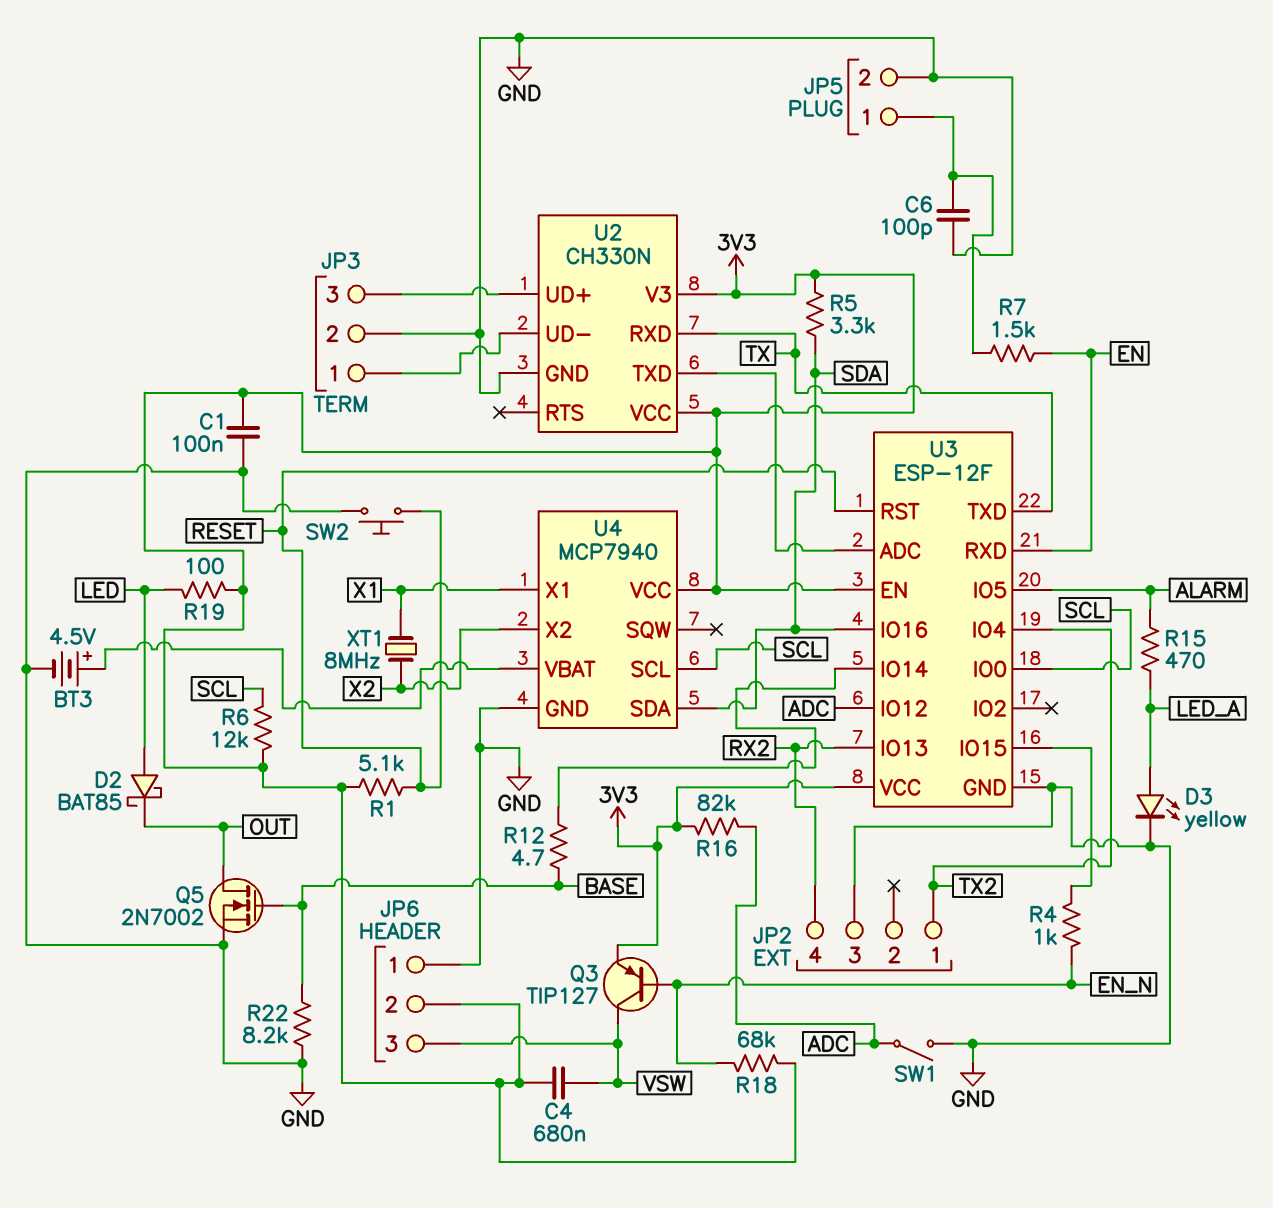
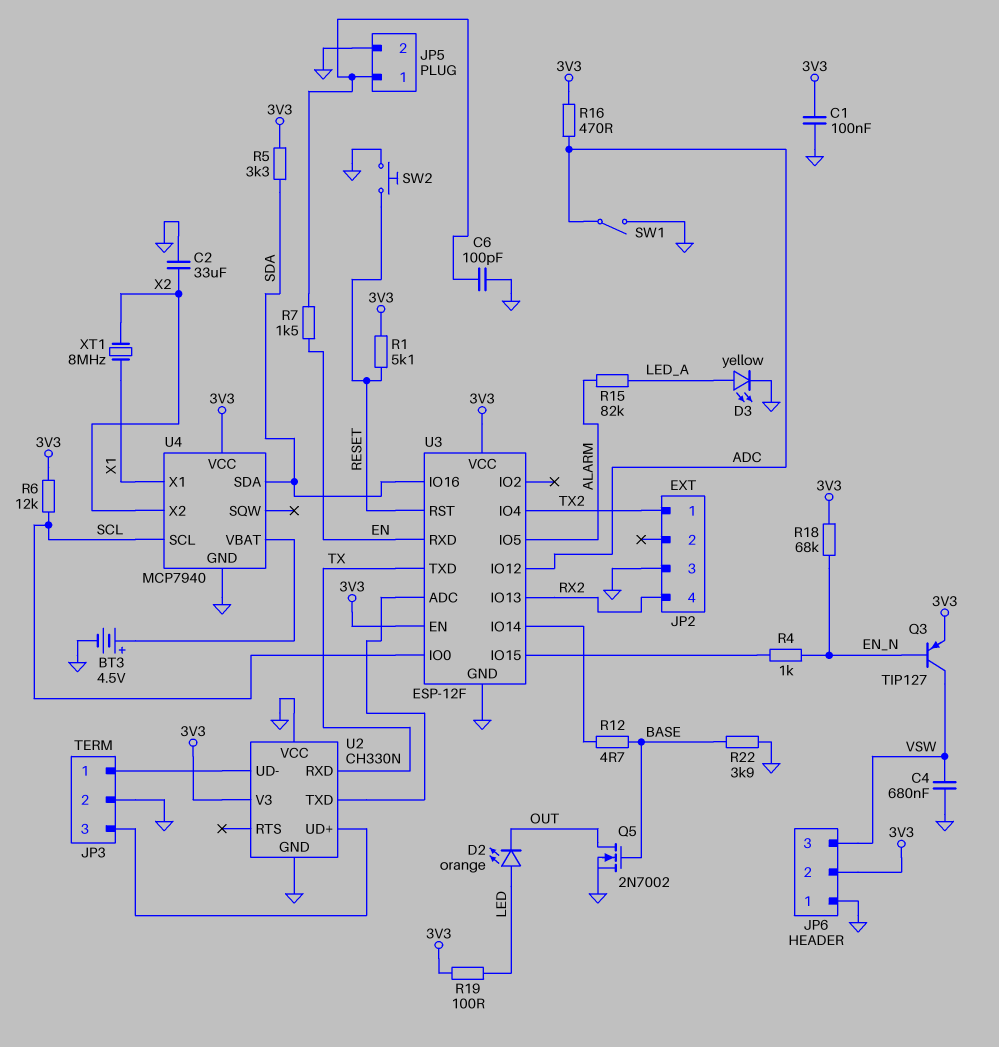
C2: none -> 33uF (GND, X2)
C4: 680nF (3V3, VSW) -> 680nF (GND, VSW)
D2: schottky BAT85 (A LED, K OUT) -> LED orange (A LED, K OUT)
R15: 470 (ALARM, LED_A) -> 82k (ALARM, LED_A)
R16: 82k (3V3, ADC) -> 470 (3V3, ADC)
R22: 8.2k (BASE, GND) -> 3.9k (BASE, GND)
U2 pin VCC: 3V3 -> GND

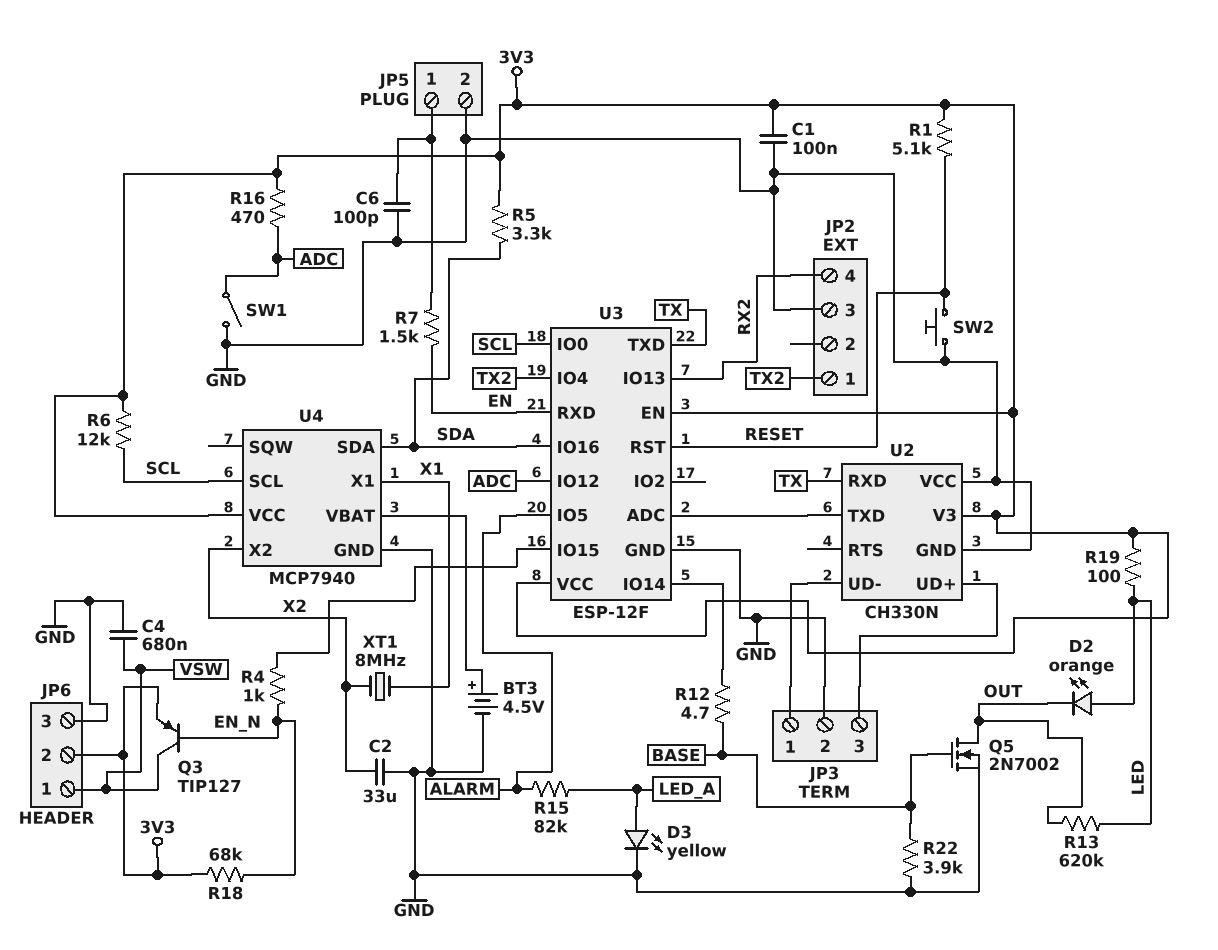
JP6 pin 1: GND -> VSW
JP6 pin 3: VSW -> GND
R13: none -> 620k (LED, OUT)

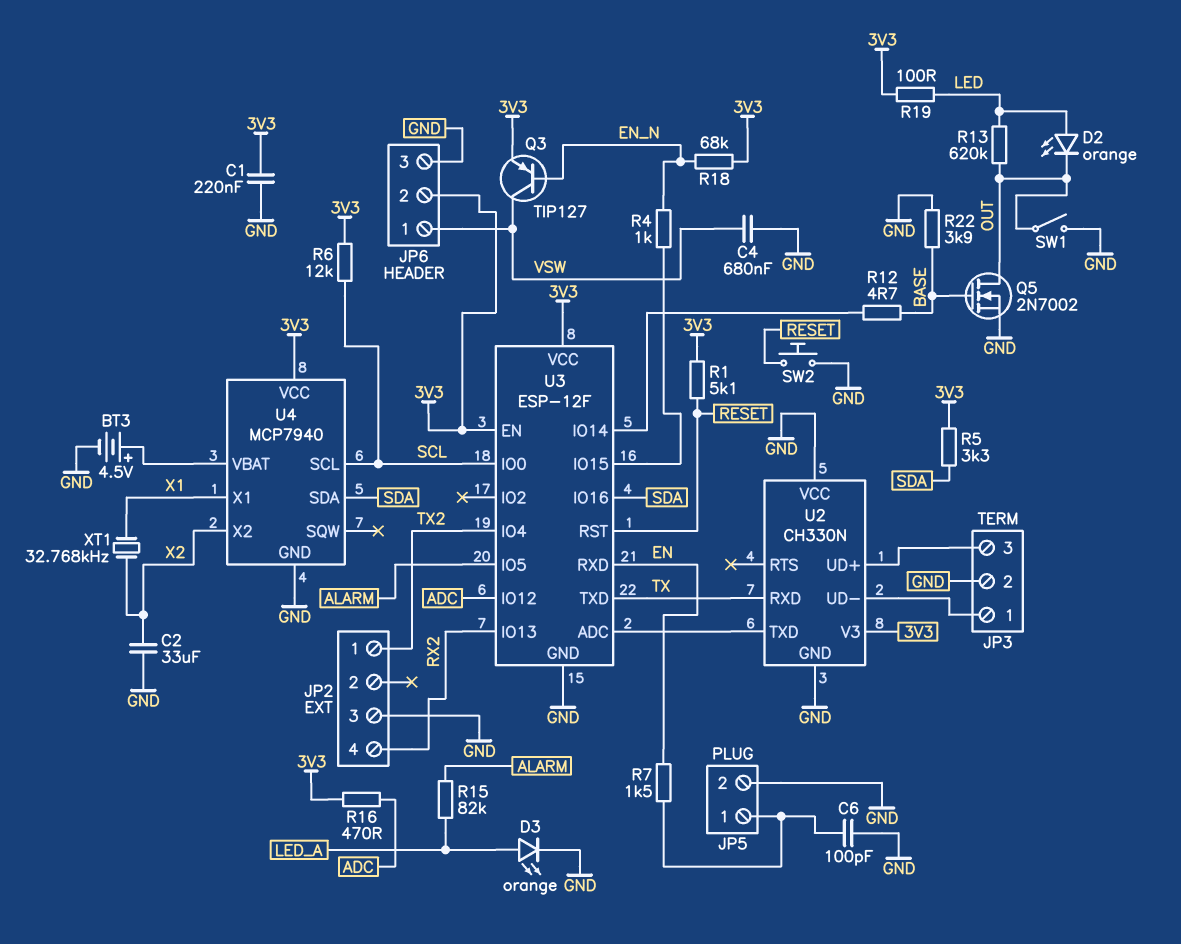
C1: 100nF (3V3, GND) -> 220nF (3V3, GND)
D3: LED yellow (A LED_A, K GND) -> LED orange (A LED_A, K GND)
SW1: switch (ADC, GND) -> switch (GND, OUT)
XT1: 8MHz (X1, X2) -> 32.768kHz (X1, X2)

